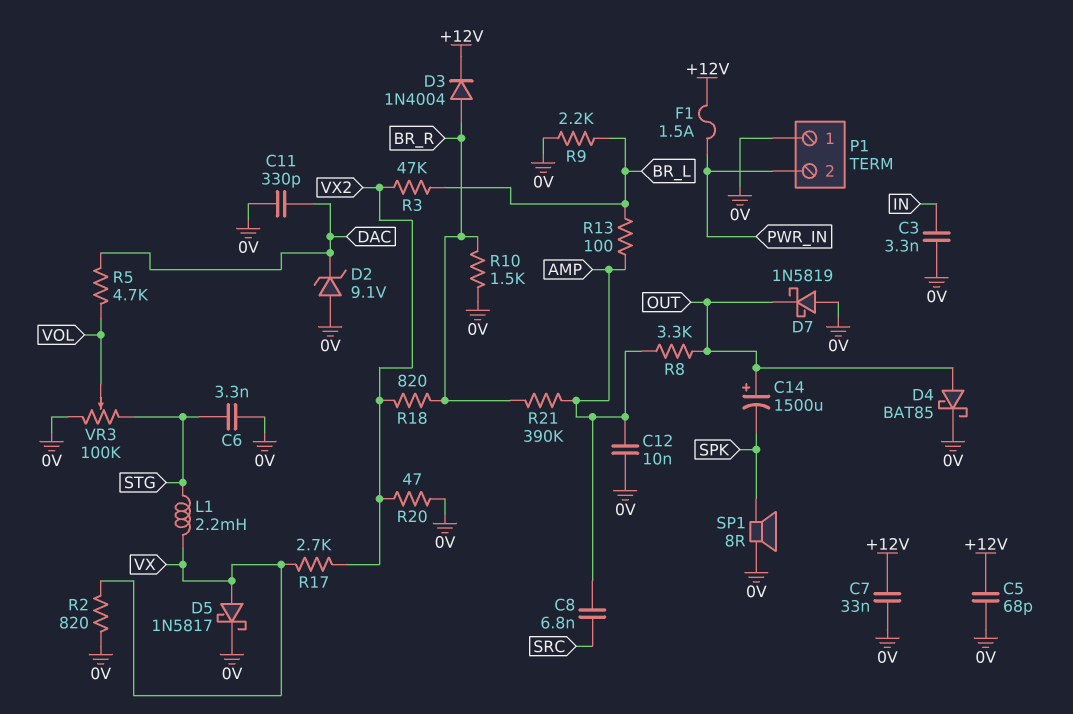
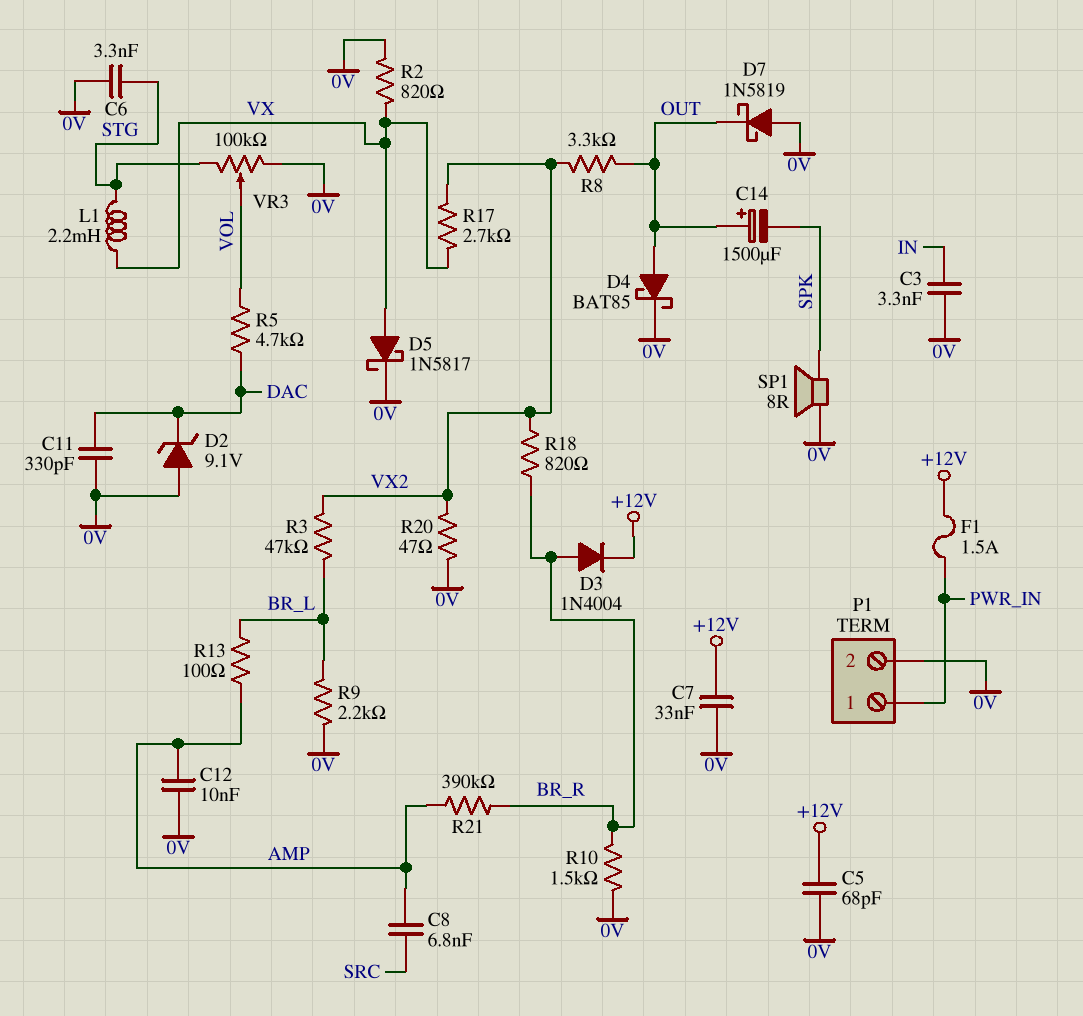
P1 pin 1: 0V -> PWR_IN
P1 pin 2: PWR_IN -> 0V
R8: 3.3k (AMP, OUT) -> 3.3k (OUT, VX2)

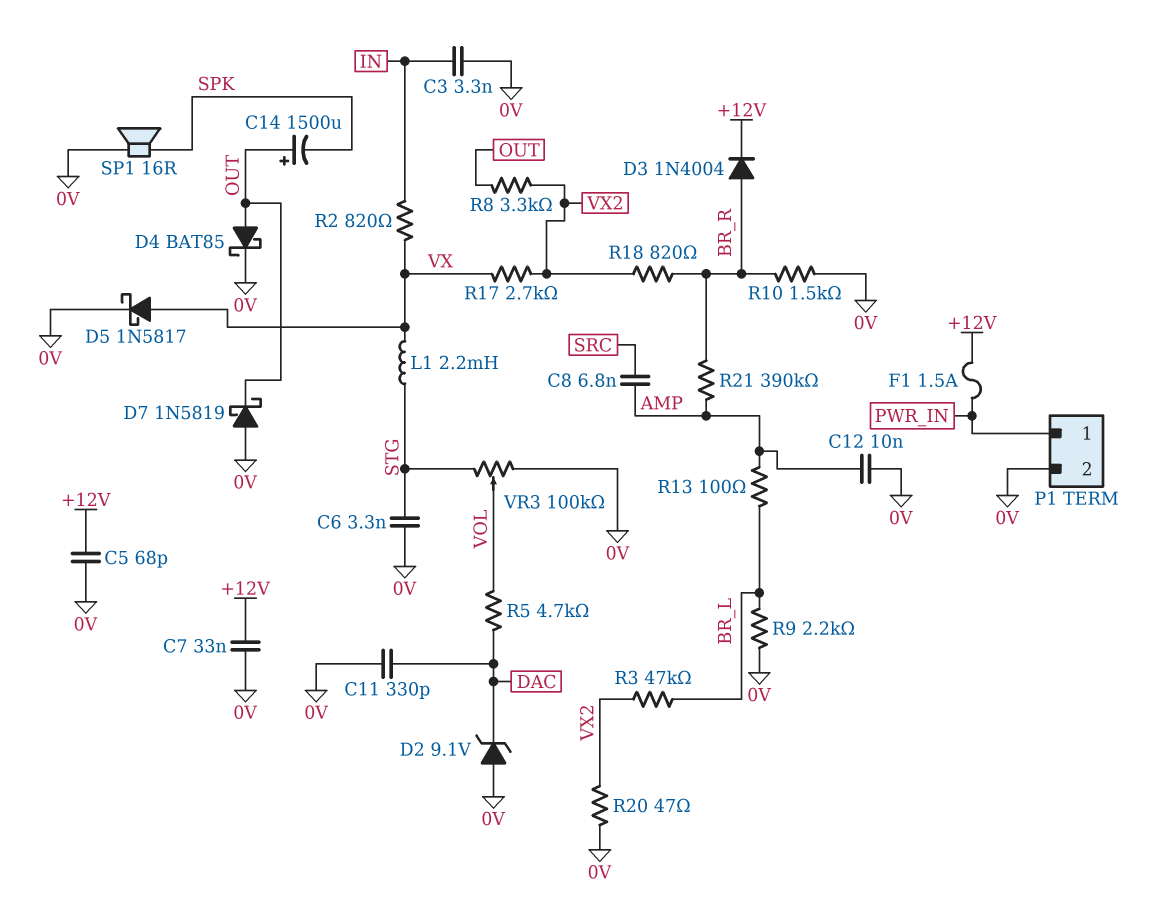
R2: 820 (0V, VX) -> 820 (IN, VX)
SP1: speaker 8R (0V, SPK) -> speaker 16R (0V, SPK)

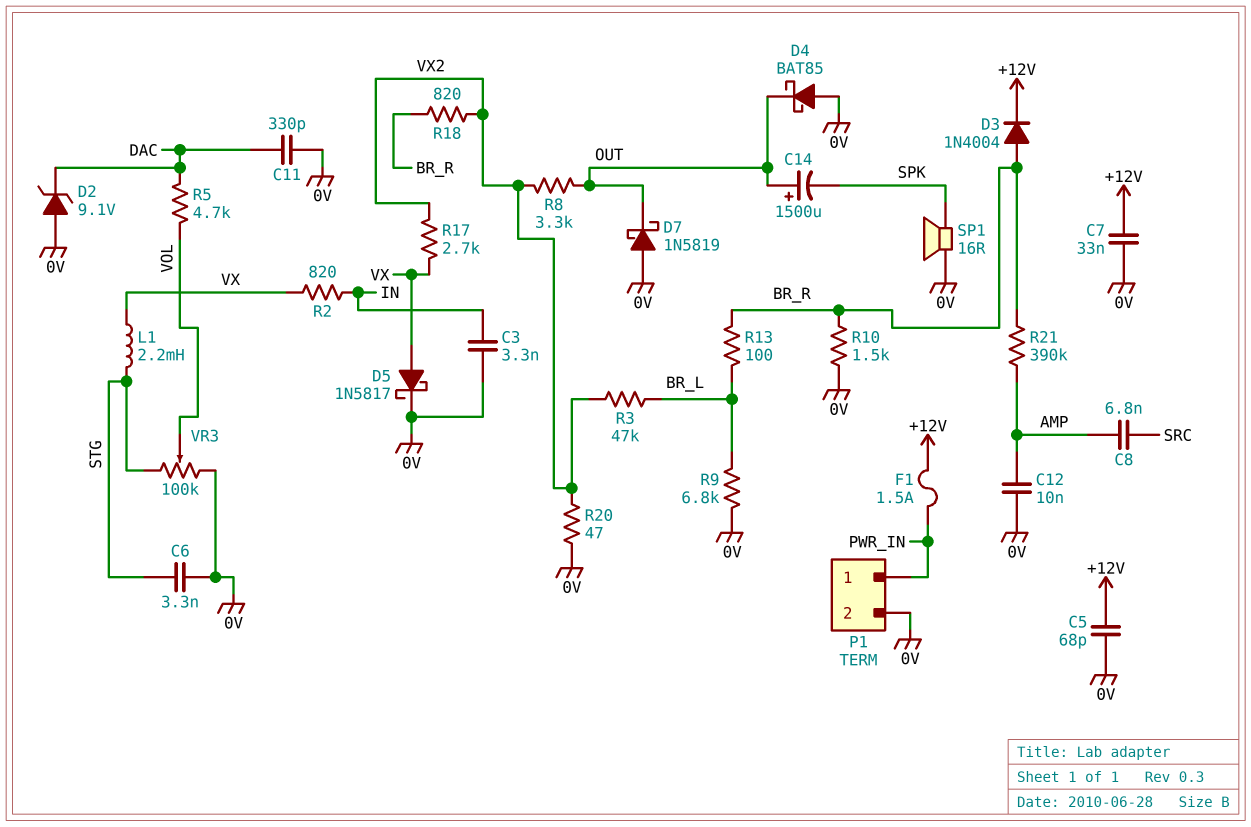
D4: schottky BAT85 (A OUT, K 0V) -> schottky BAT85 (A 0V, K OUT)
R9: 2.2k (0V, BR_L) -> 6.8k (0V, BR_L)
R13: 100 (AMP, BR_L) -> 100 (BR_L, BR_R)

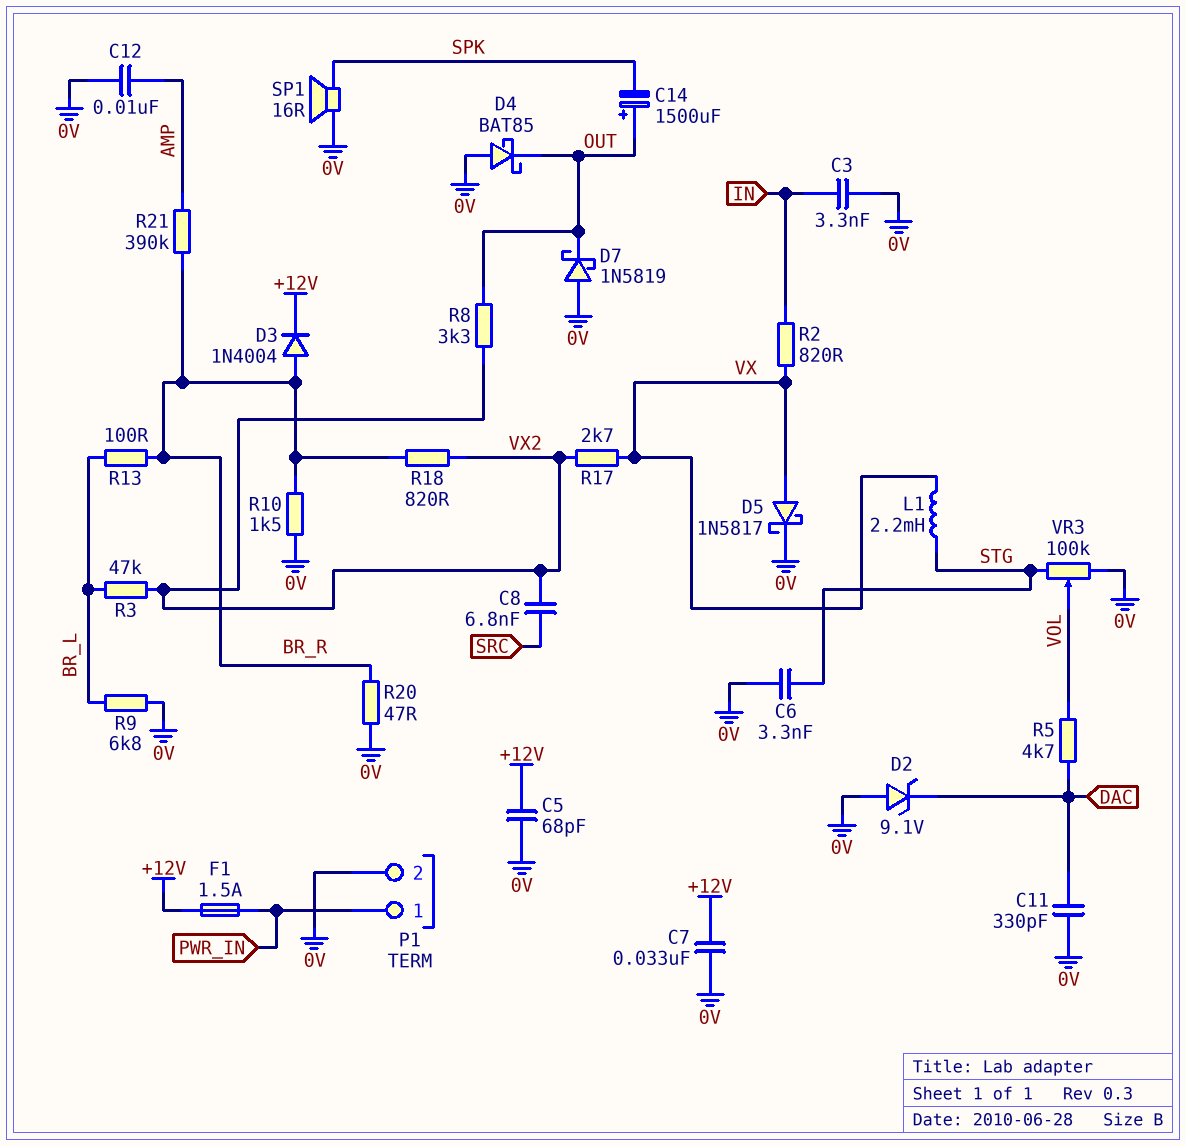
C8: 6.8nF (AMP, SRC) -> 6.8nF (SRC, VX2)
R20: 47 (0V, VX2) -> 47 (0V, BR_R)

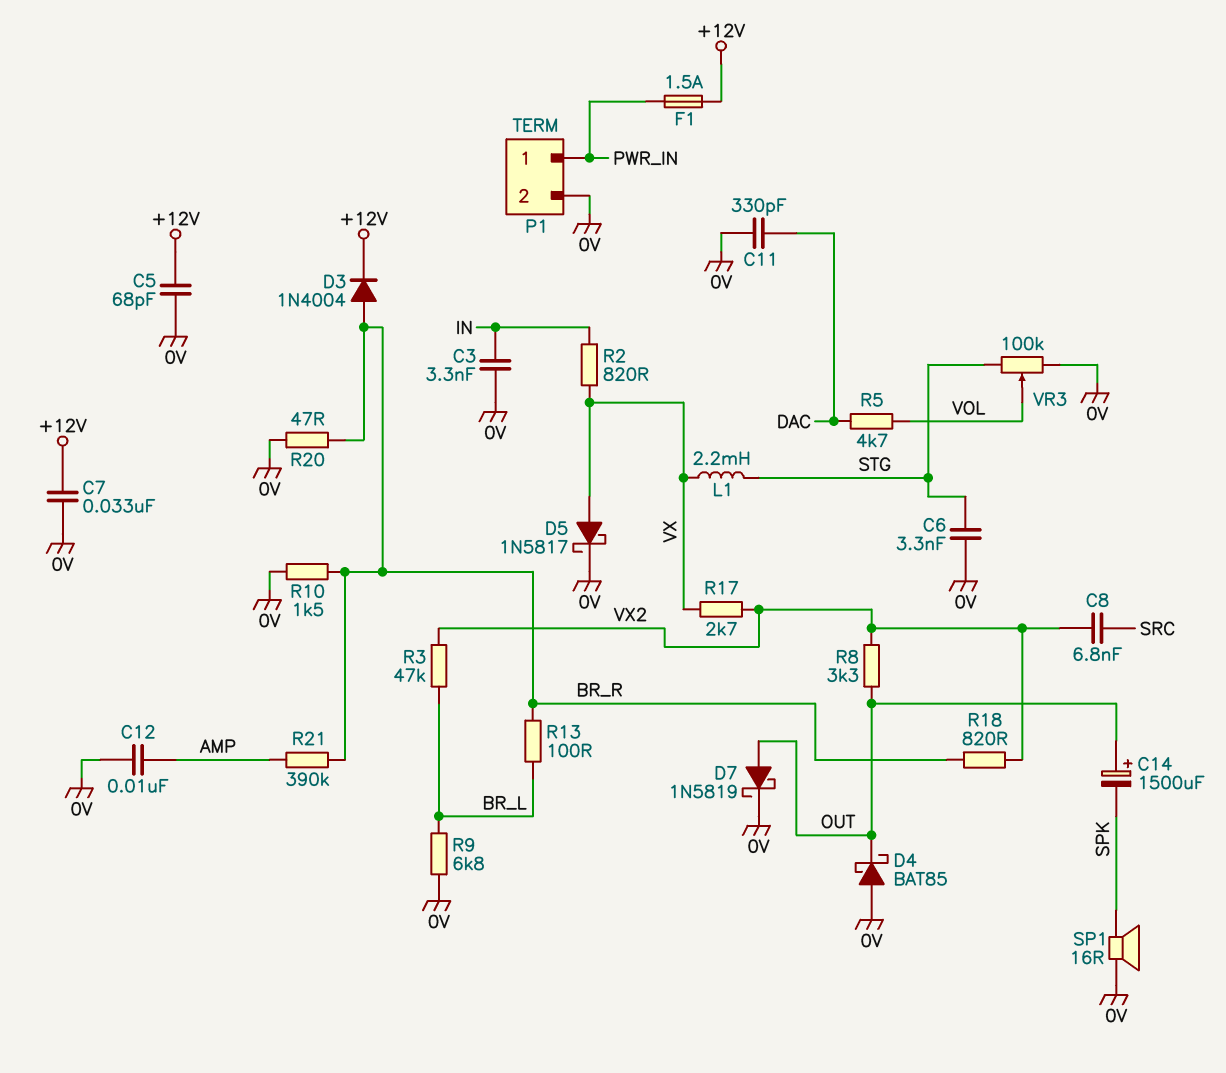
D2: zener 9.1V (A 0V, K DAC) -> none
D7: schottky 1N5819 (A 0V, K OUT) -> schottky 1N5819 (A OUT, K 0V)

